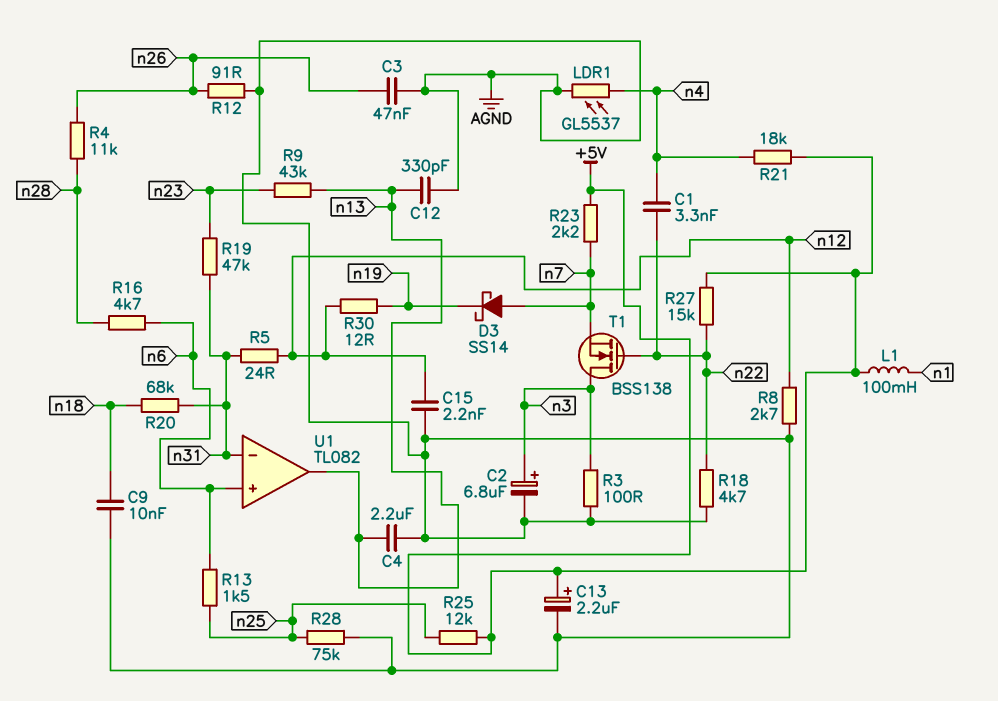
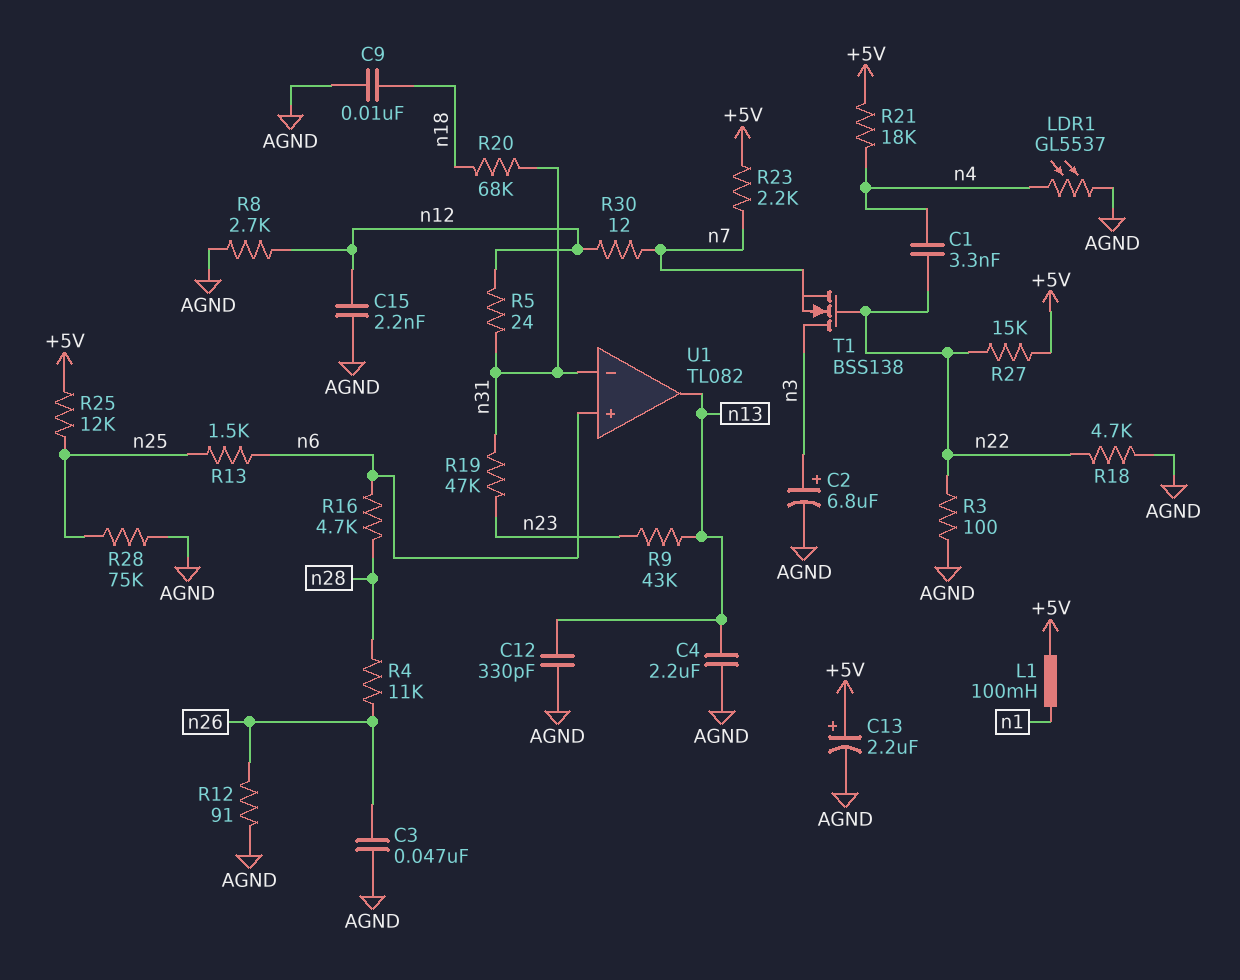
D3: schottky SS14 (A n7, K n19) -> none
R3: 100 (AGND, n3) -> 100 (AGND, n22)
R30: 12 (n12, n19) -> 12 (n7, n12)

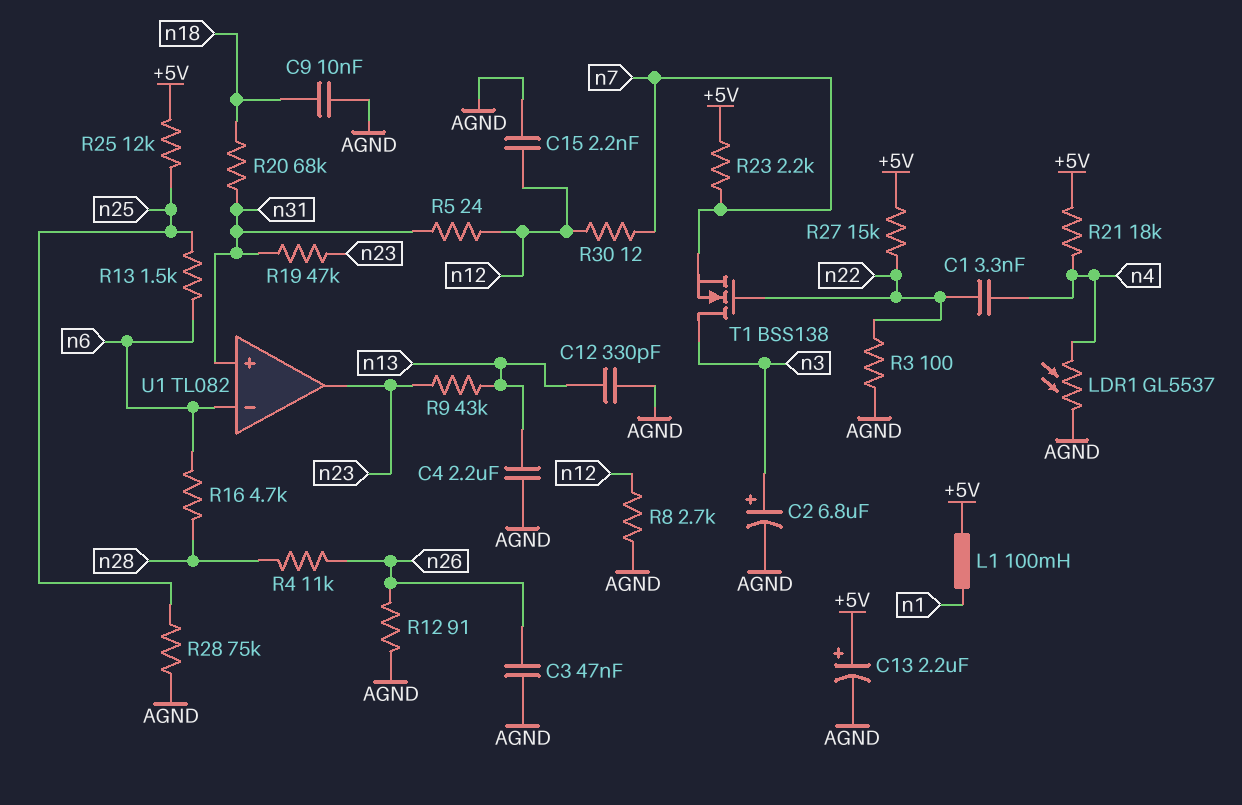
R18: 4.7k (AGND, n22) -> none
U1 pin in+: n6 -> n31
U1 pin in-: n31 -> n6
U1 pin out: n13 -> n23

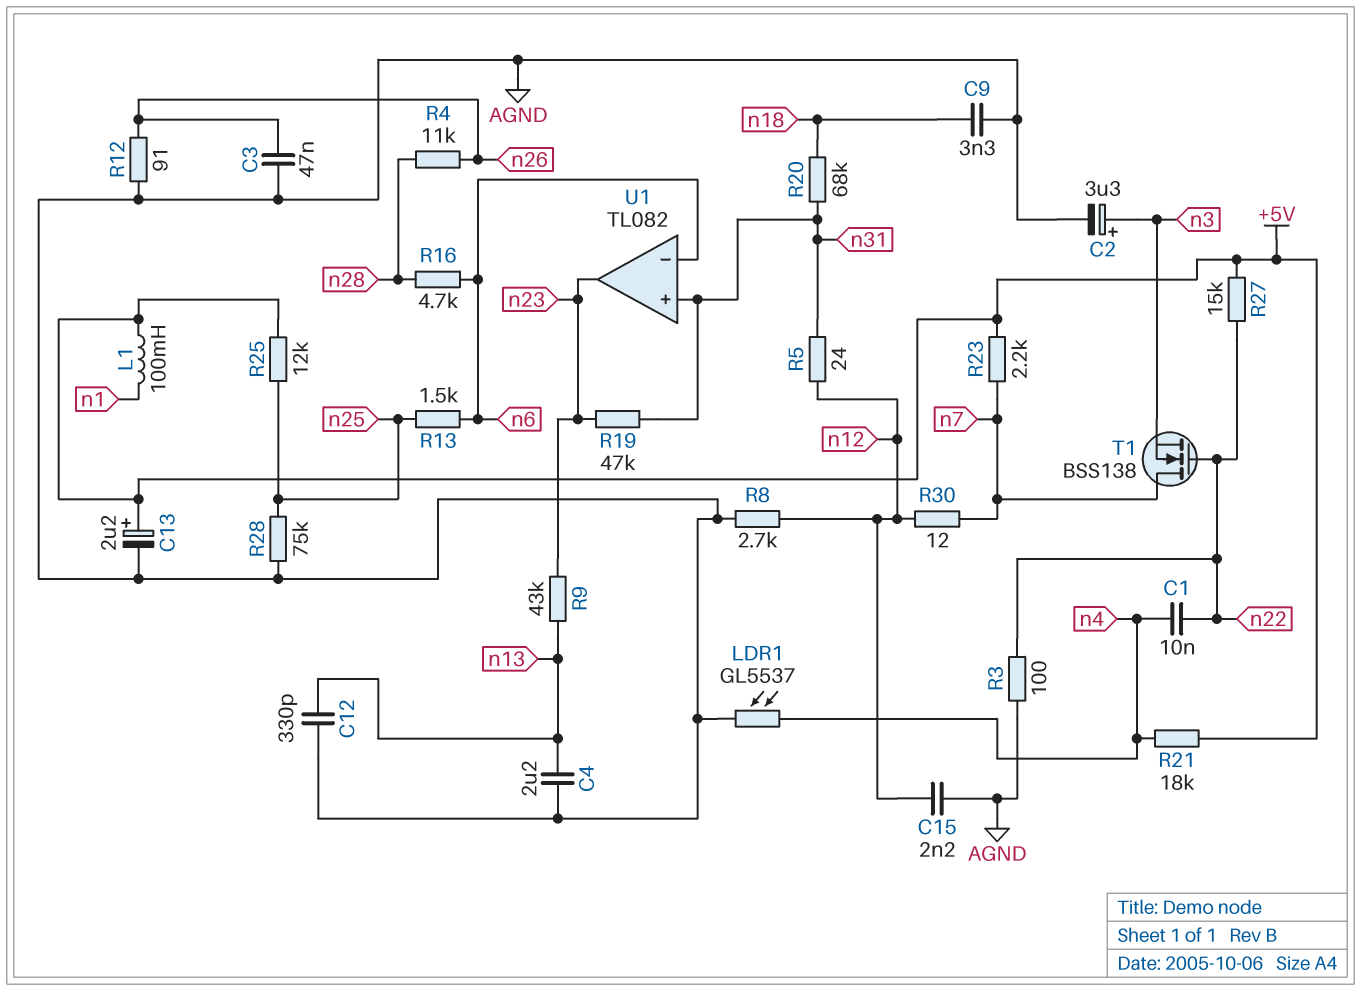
C1: 3.3nF (n4, n22) -> 10nF (n4, n22)
C2: 6.8uF (plus n3, minus AGND) -> 3.3uF (plus n3, minus AGND)
C9: 10nF (AGND, n18) -> 3.3nF (AGND, n18)
T1: NMOS BSS138 (G n22, D n3, S n7) -> NMOS BSS138 (G n22, D n7, S n3)

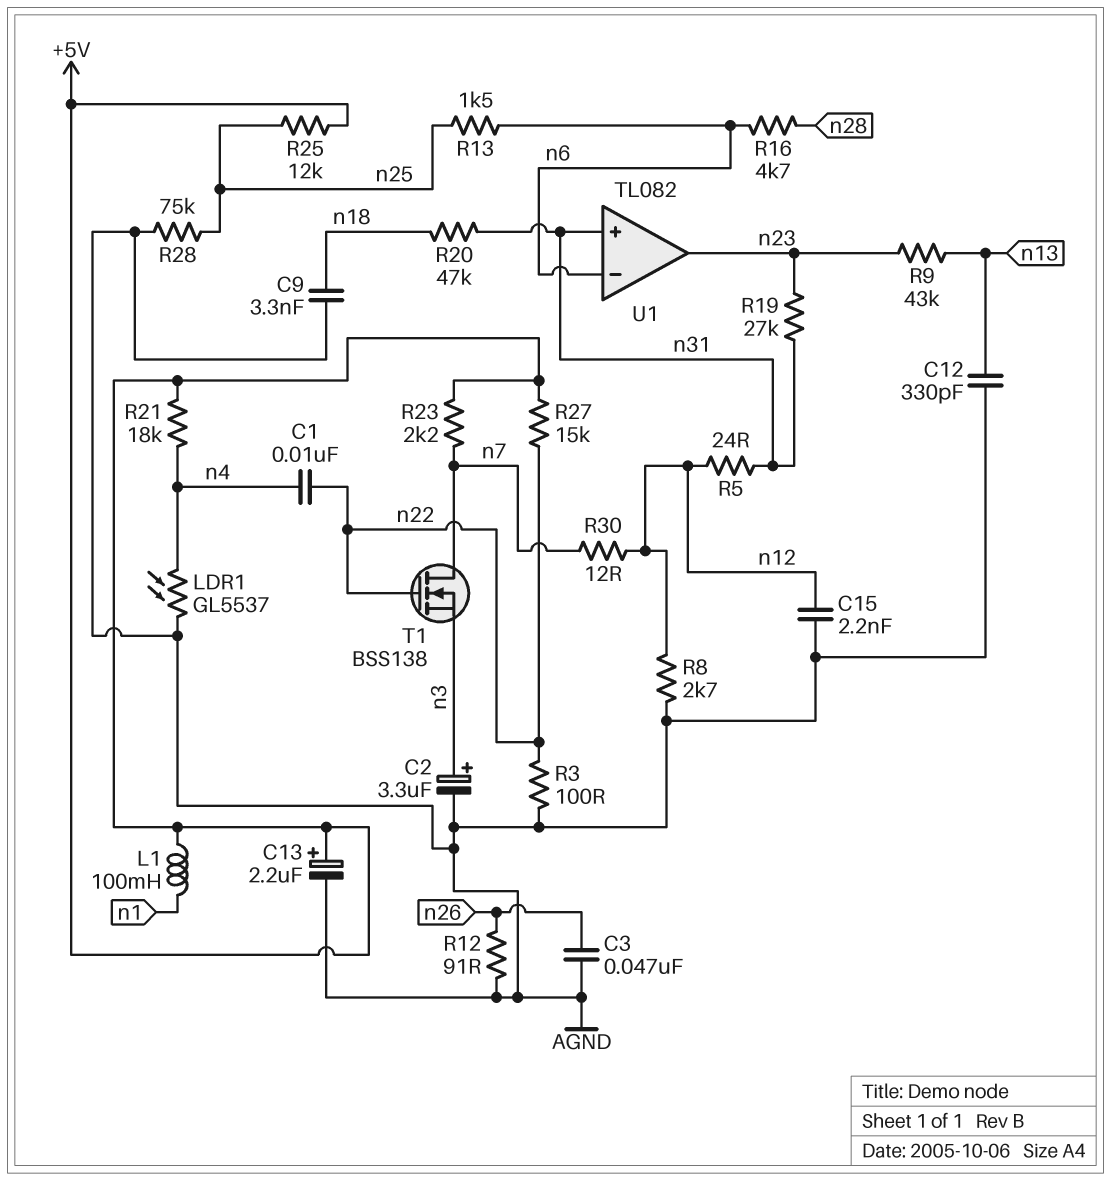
C4: 2.2uF (AGND, n13) -> none
R4: 11k (n26, n28) -> none
R19: 47k (n23, n31) -> 27k (n23, n31)
R20: 68k (n18, n31) -> 47k (n18, n31)

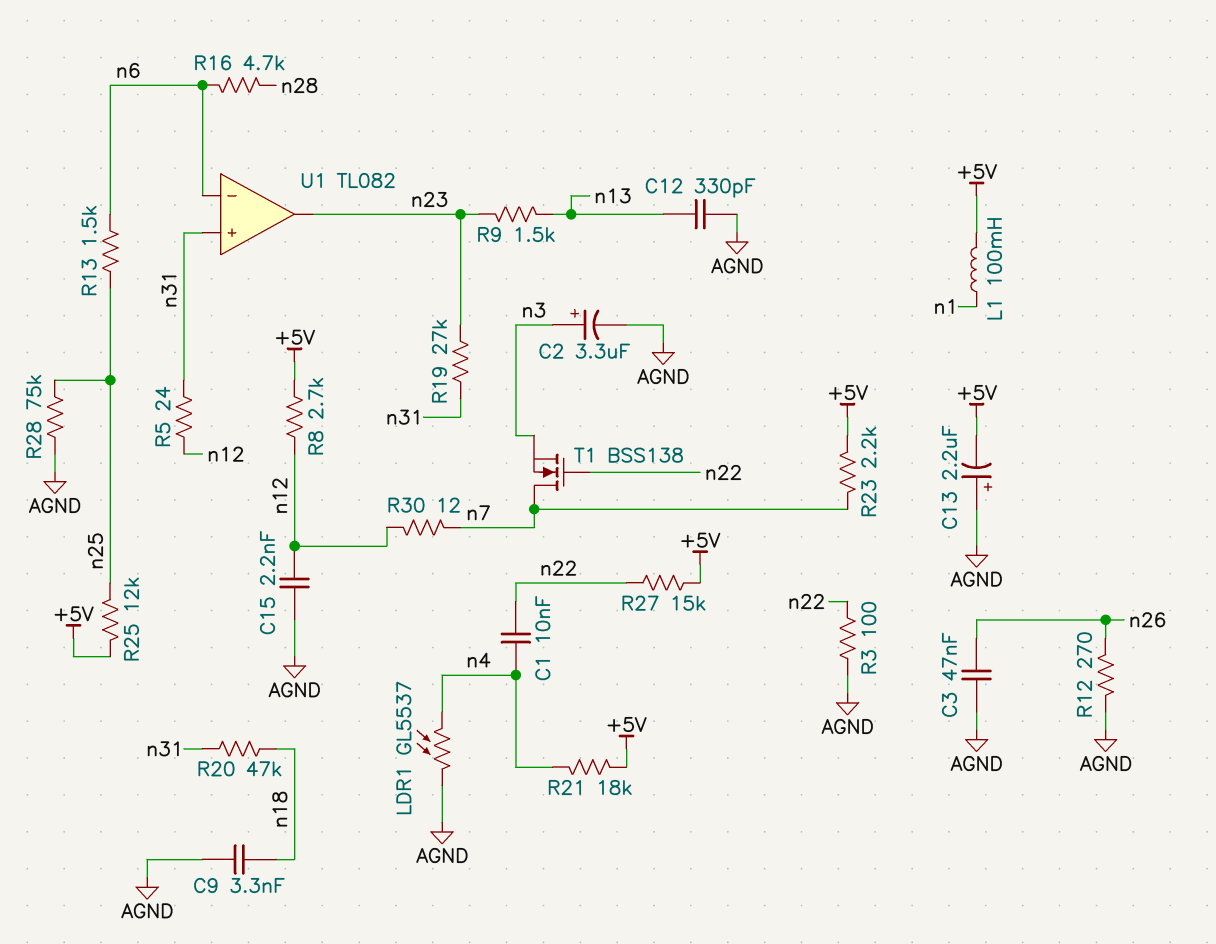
C13: 2.2uF (plus +5V, minus AGND) -> 2.2uF (plus AGND, minus +5V)
R8: 2.7k (AGND, n12) -> 2.7k (+5V, n12)
R9: 43k (n13, n23) -> 1.5k (n13, n23)
R12: 91 (AGND, n26) -> 270 (AGND, n26)

